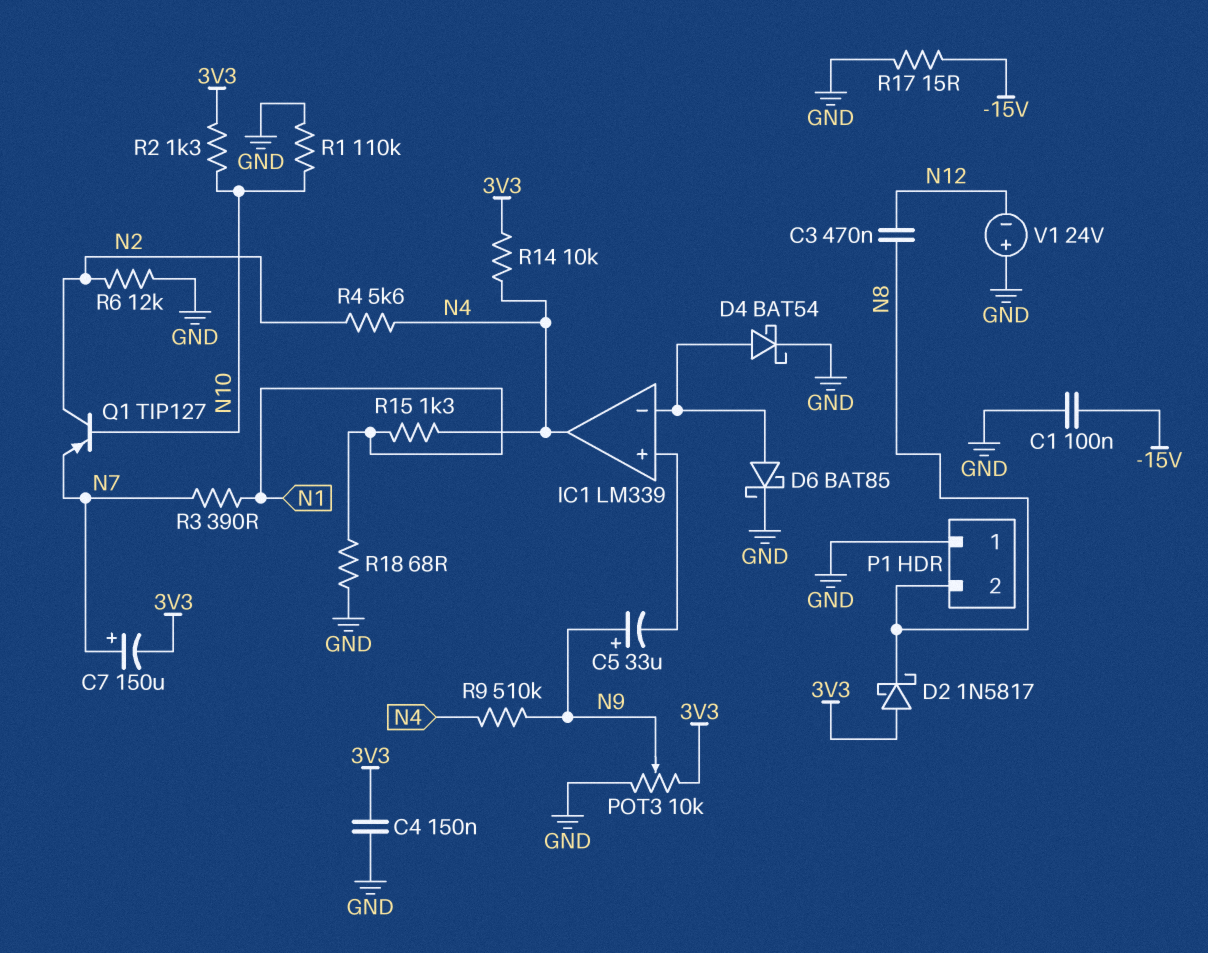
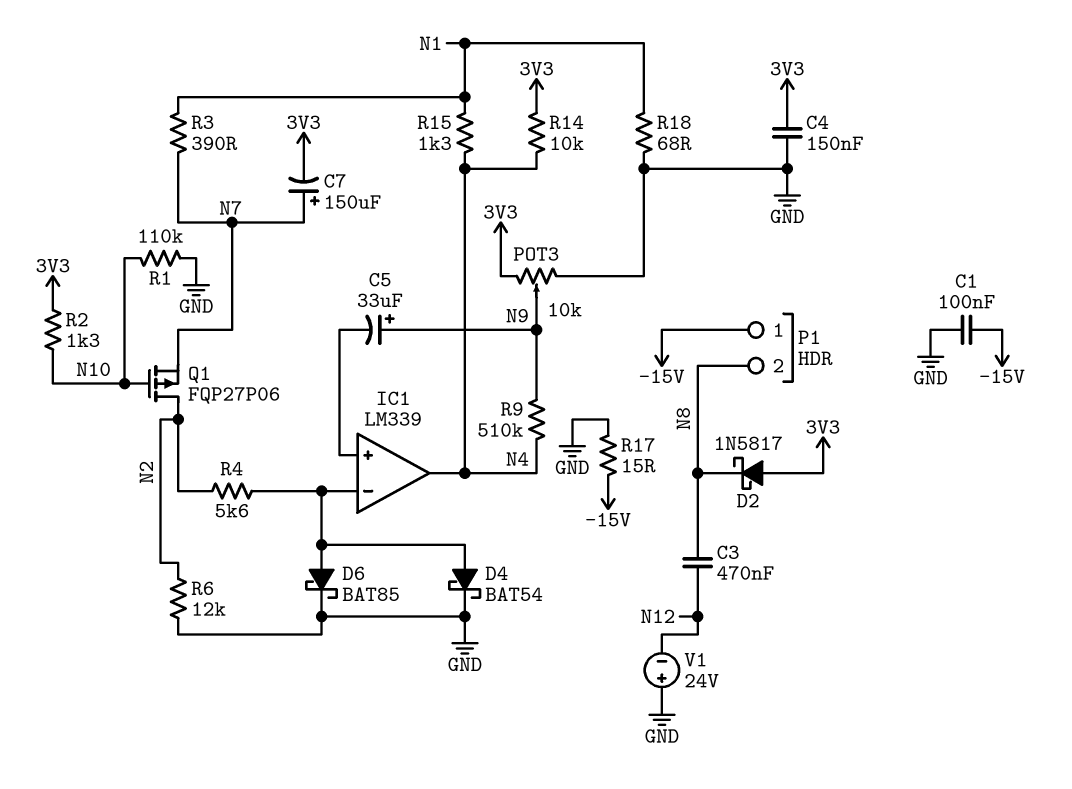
P1 pin 1: GND -> -15V
Q1: PNP TIP127 (B N10, C N2, E N7) -> PMOS FQP27P06 (G N10, D N2, S N7)
R4: 5.6k (N2, N4) -> 5.6k (IC1/in-, N2)

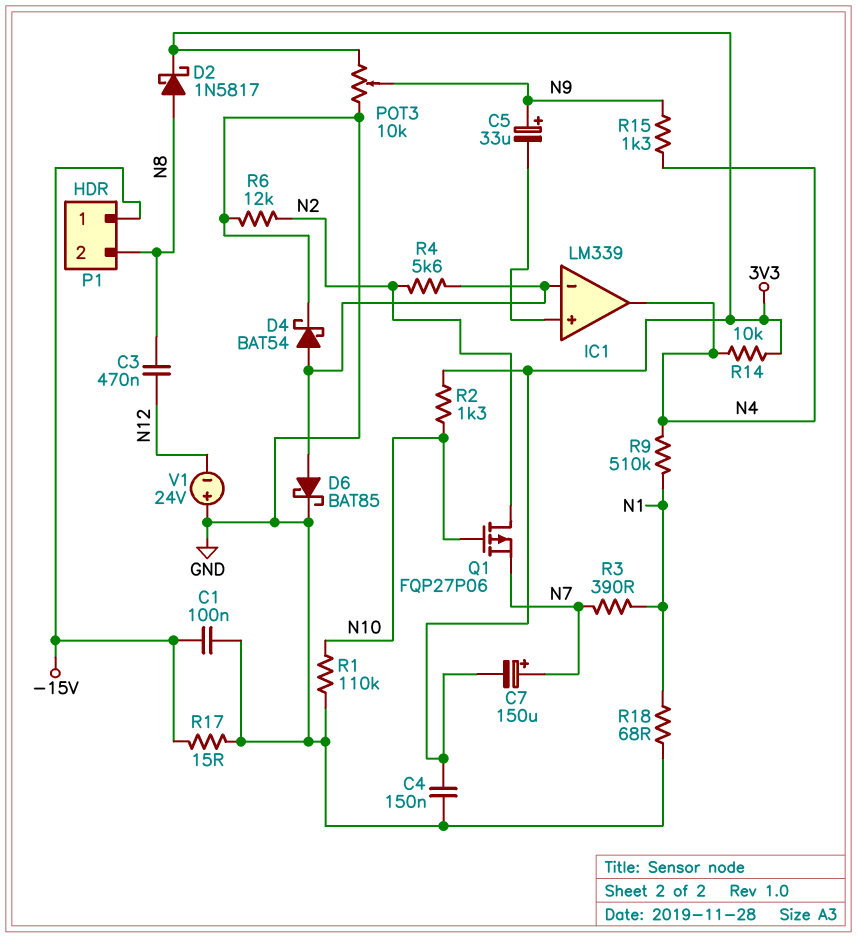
D2: schottky 1N5817 (A 3V3, K N8) -> schottky 1N5817 (A N8, K 3V3)
R9: 510k (N4, N9) -> 510k (N1, N4)
R15: 1.3k (N1, N4) -> 1.3k (N4, N9)

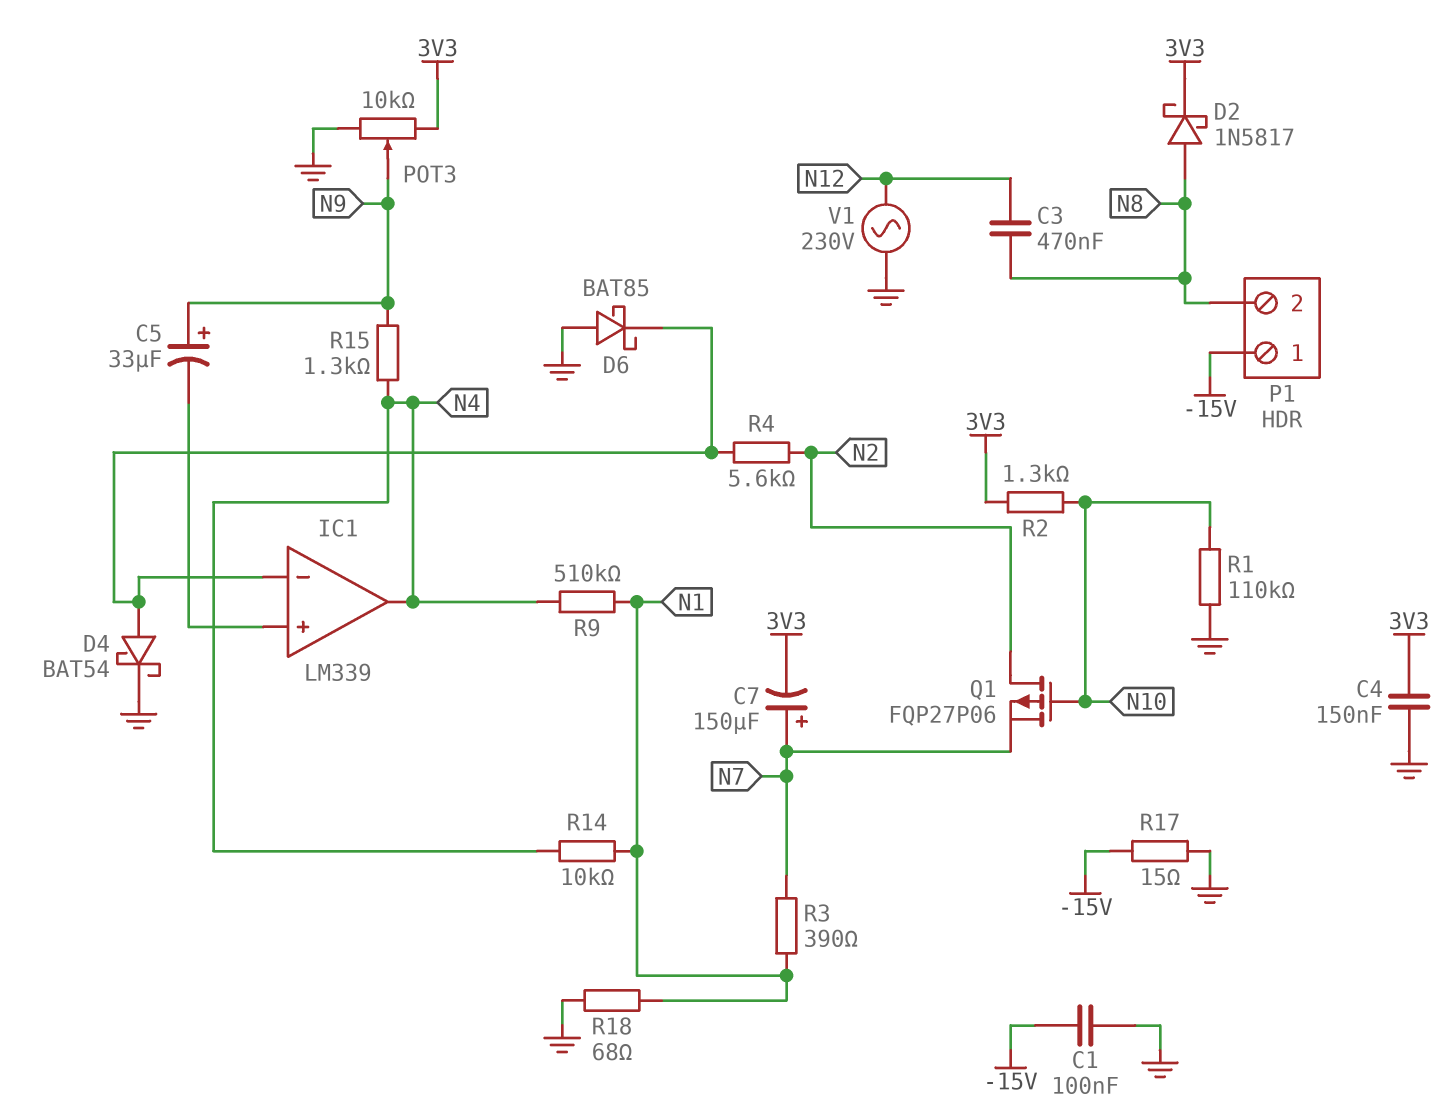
D6: schottky BAT85 (A IC1/in-, K GND) -> schottky BAT85 (A GND, K IC1/in-)
R6: 12k (GND, N2) -> none
R14: 10k (3V3, N4) -> 10k (N1, N4)
V1: 24V (plus GND, minus N12) -> AC 230V (GND, N12)

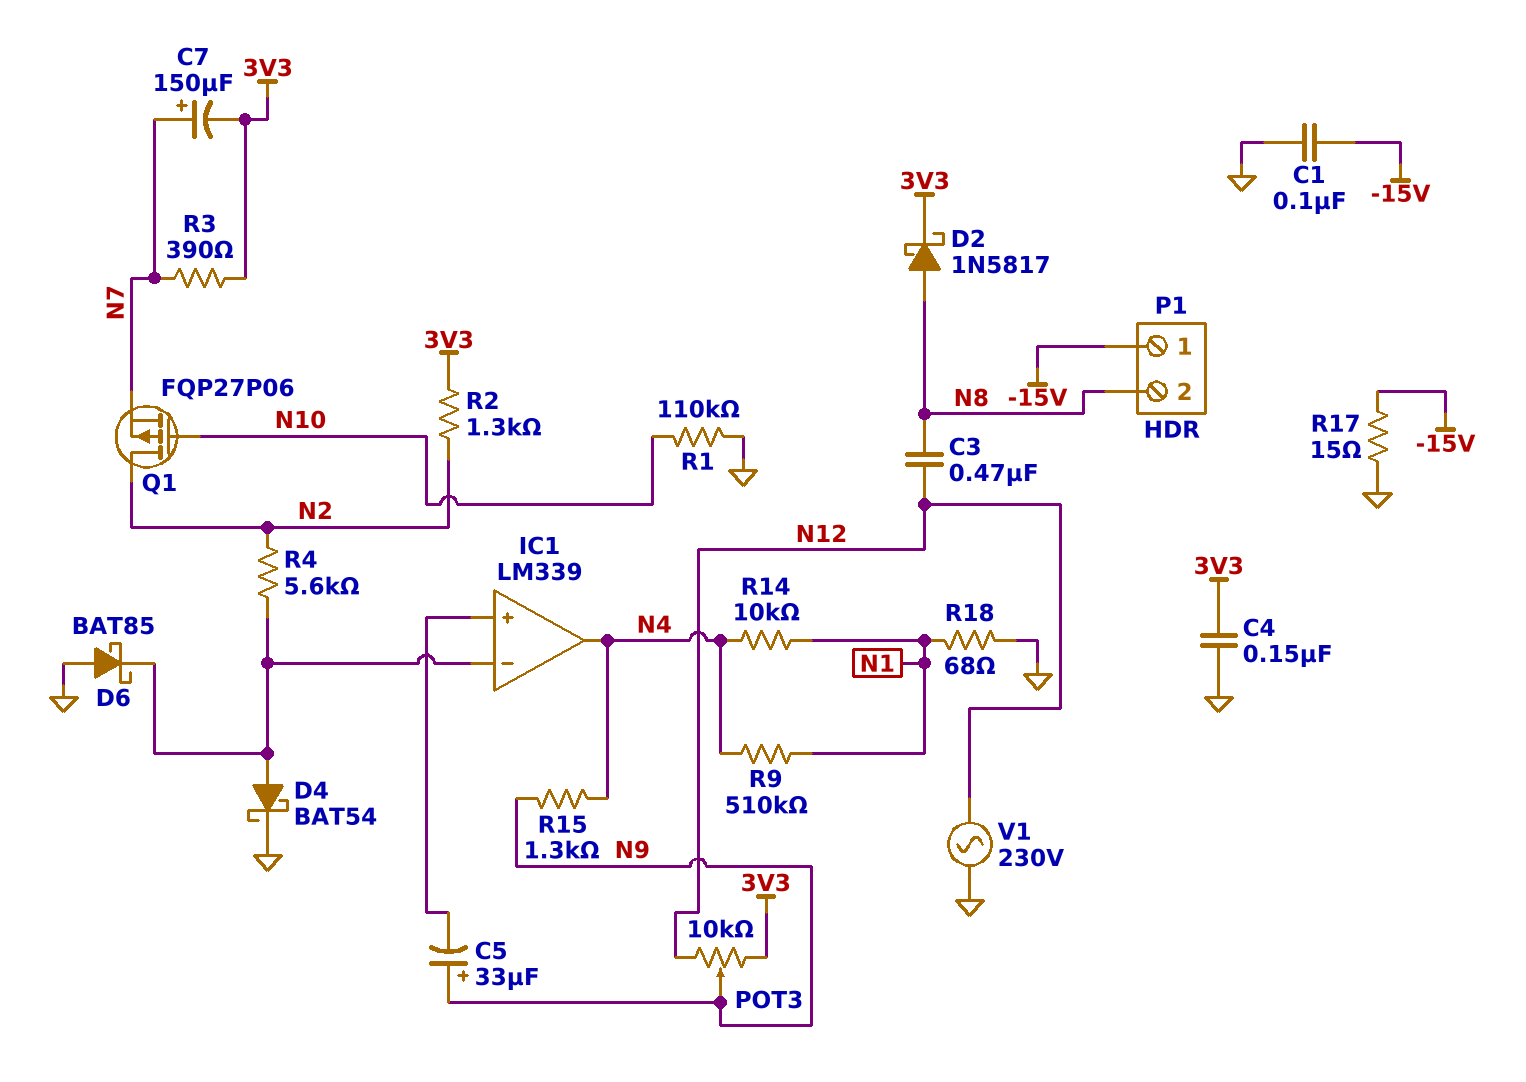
POT3: 10k (3V3, GND, wiper N9) -> 10k (3V3, N12, wiper N9)
R2: 1.3k (3V3, N10) -> 1.3k (3V3, N2)
R3: 390 (N1, N7) -> 390 (3V3, N7)

